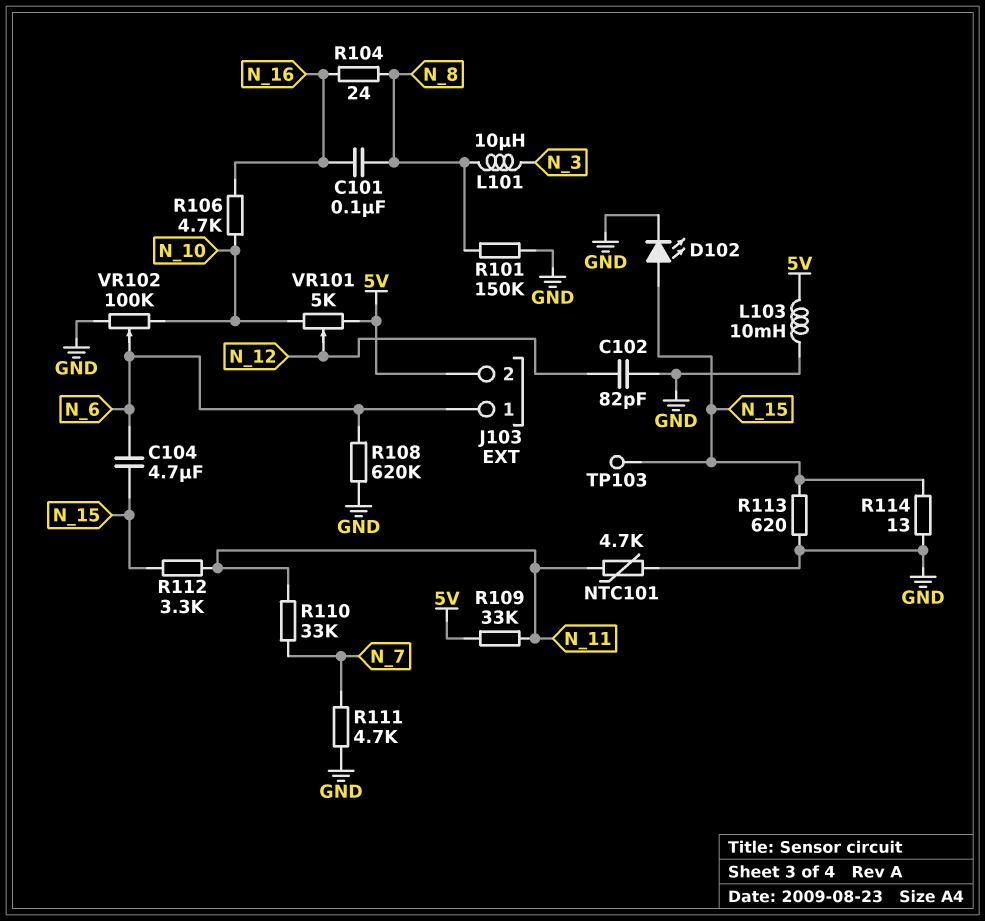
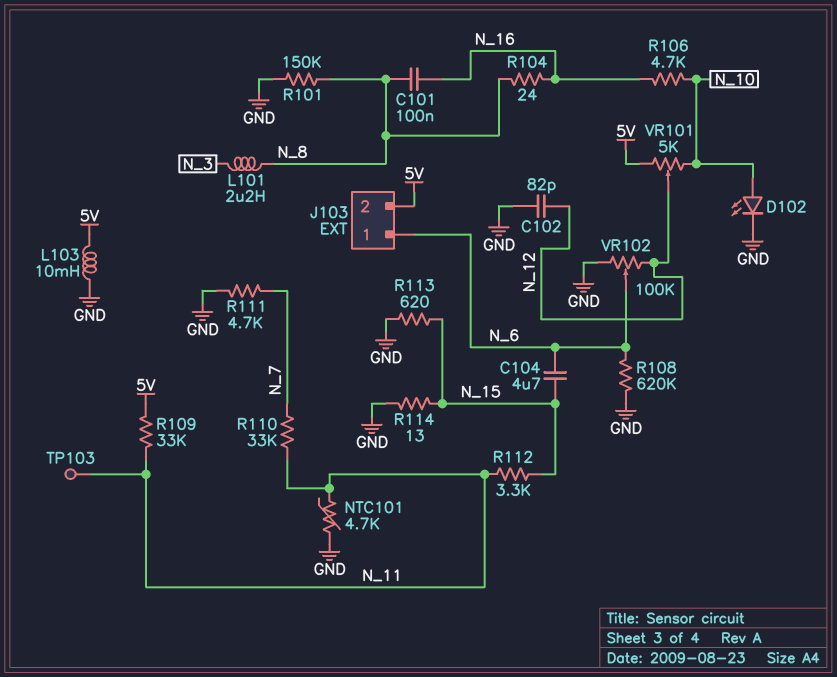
D102: LED (A N_15, K GND) -> LED (A N_10, K GND)
L101: 10uH (N_3, N_8) -> 2.2uH (N_3, N_8)
TP103: test point (N_15) -> test point (N_11)
VR102: 100k (GND, N_10, wiper N_6) -> 100k (GND, N_12, wiper N_6)

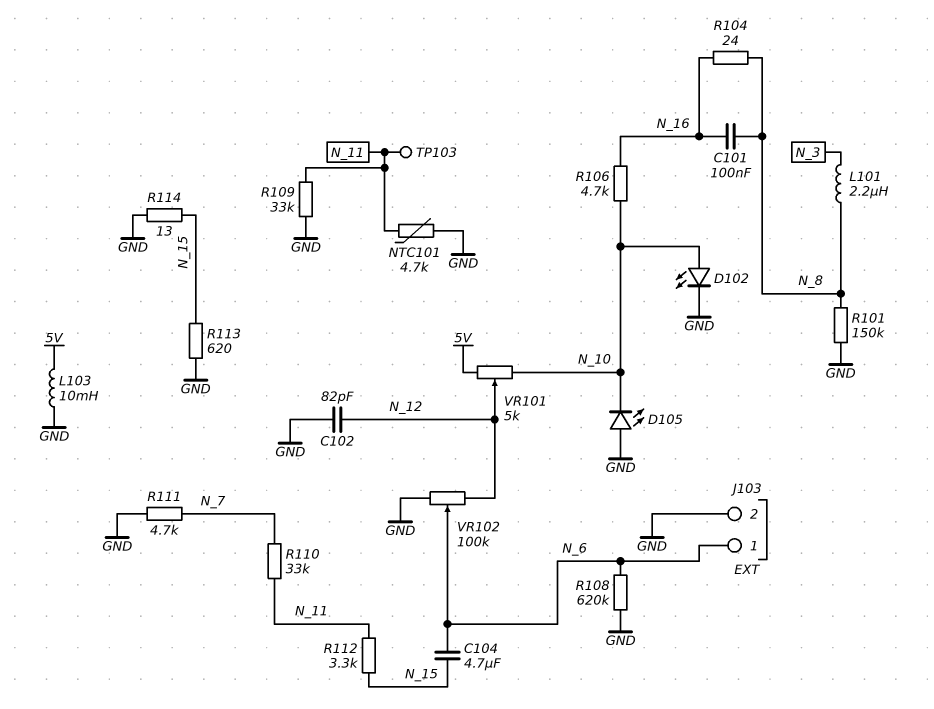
D105: none -> LED (A GND, K N_10)
J103 pin 2: 5V -> GND
R109: 33k (5V, N_11) -> 33k (GND, N_11)

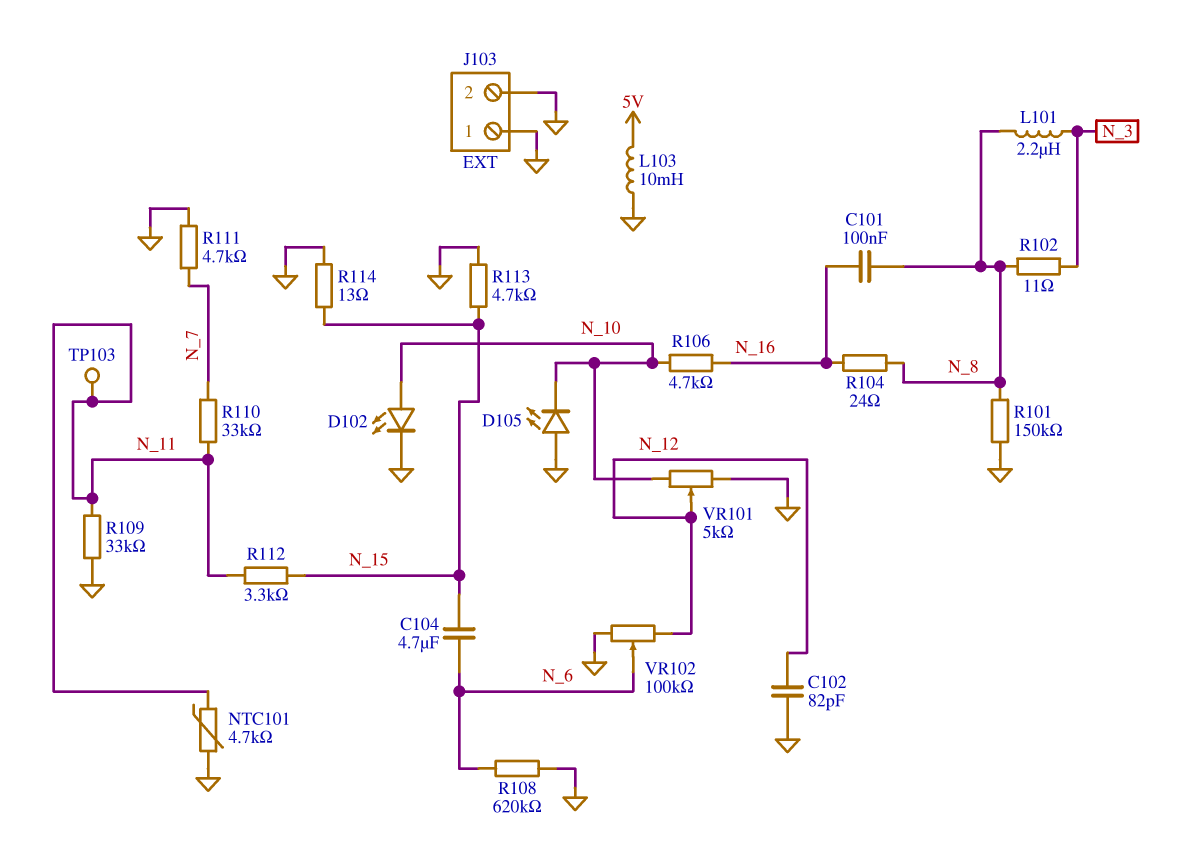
J103 pin 1: N_6 -> GND
R102: none -> 11 (N_3, N_8)
R113: 620 (GND, N_15) -> 4.7k (GND, N_15)
VR101: 5k (5V, N_10, wiper N_12) -> 5k (GND, N_10, wiper N_12)

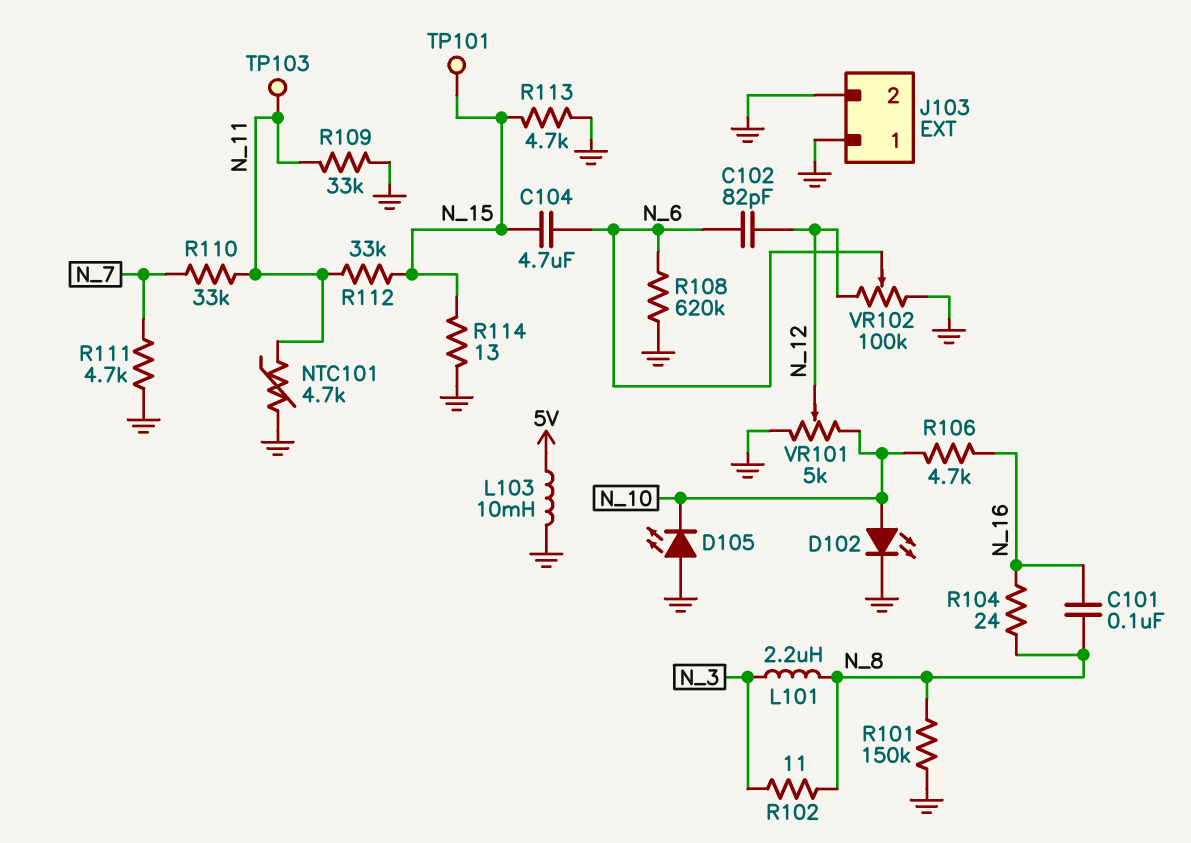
C102: 82pF (GND, N_12) -> 82pF (N_6, N_12)
R112: 3.3k (N_11, N_15) -> 33k (N_11, N_15)
TP101: none -> test point (N_15)

